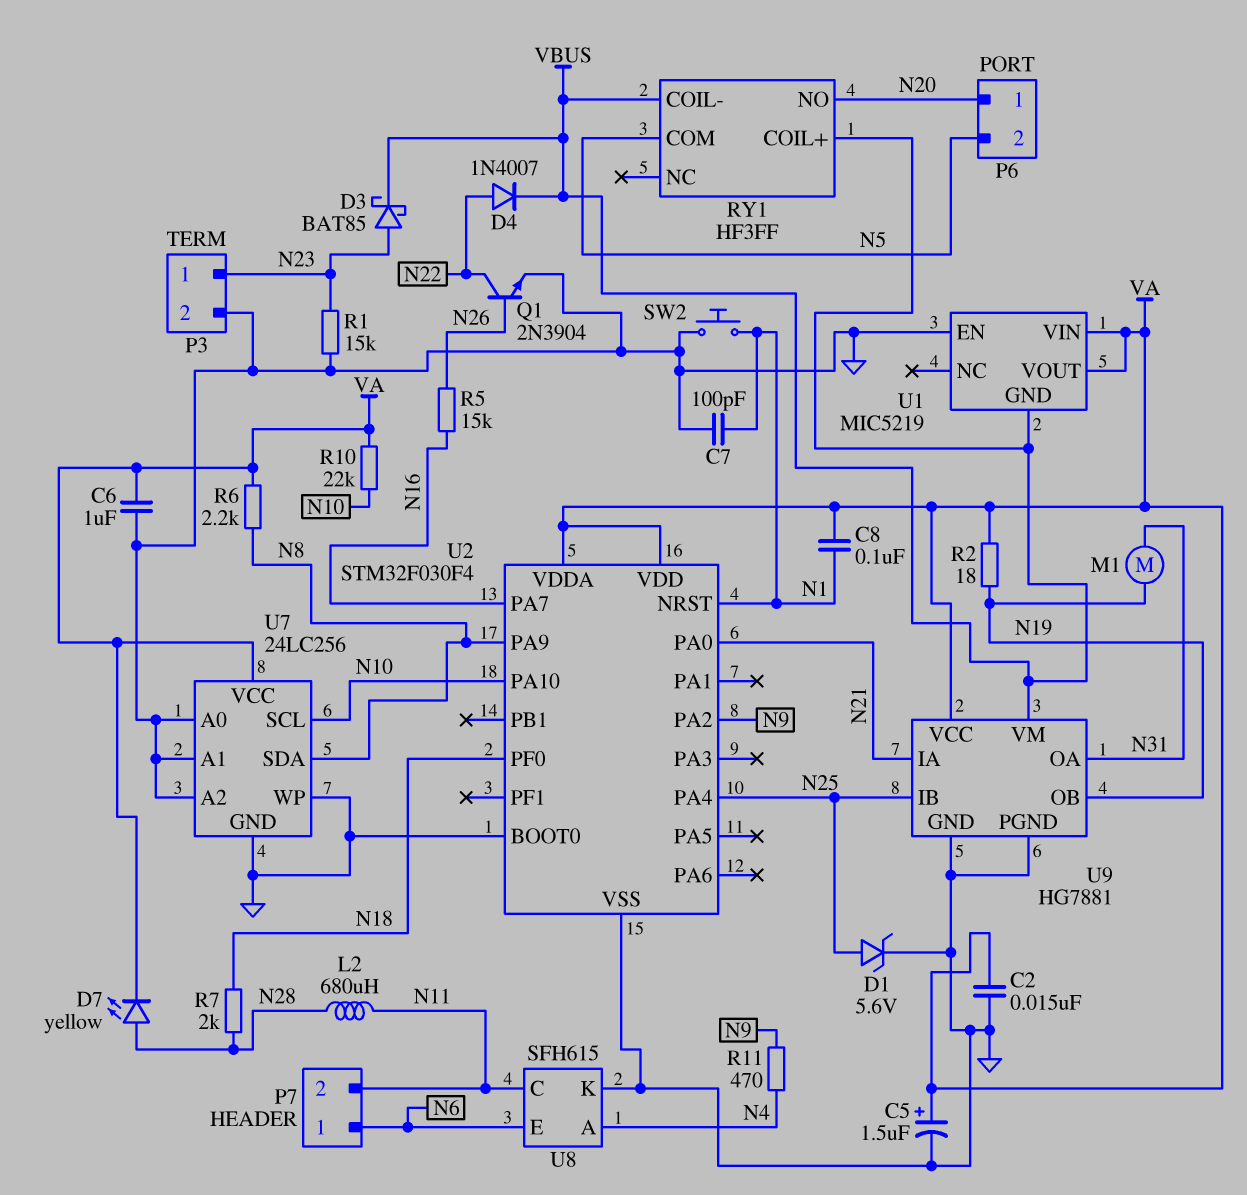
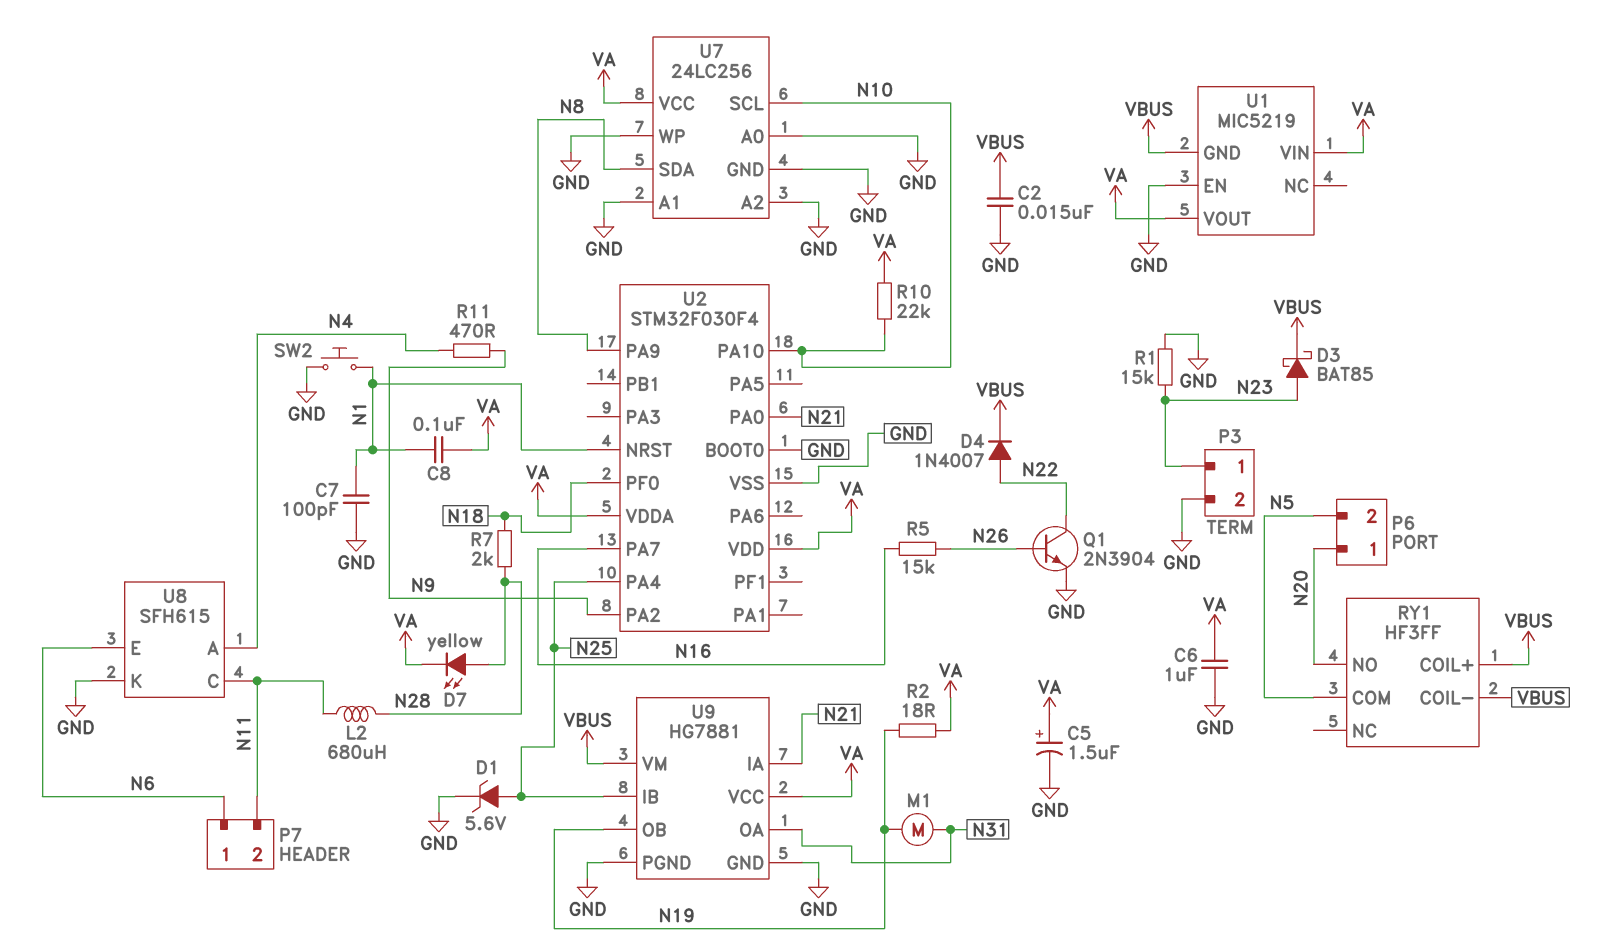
C2: 15nF (GND, VA) -> 15nF (GND, VBUS)
R6: 2.2k (N8, VA) -> none

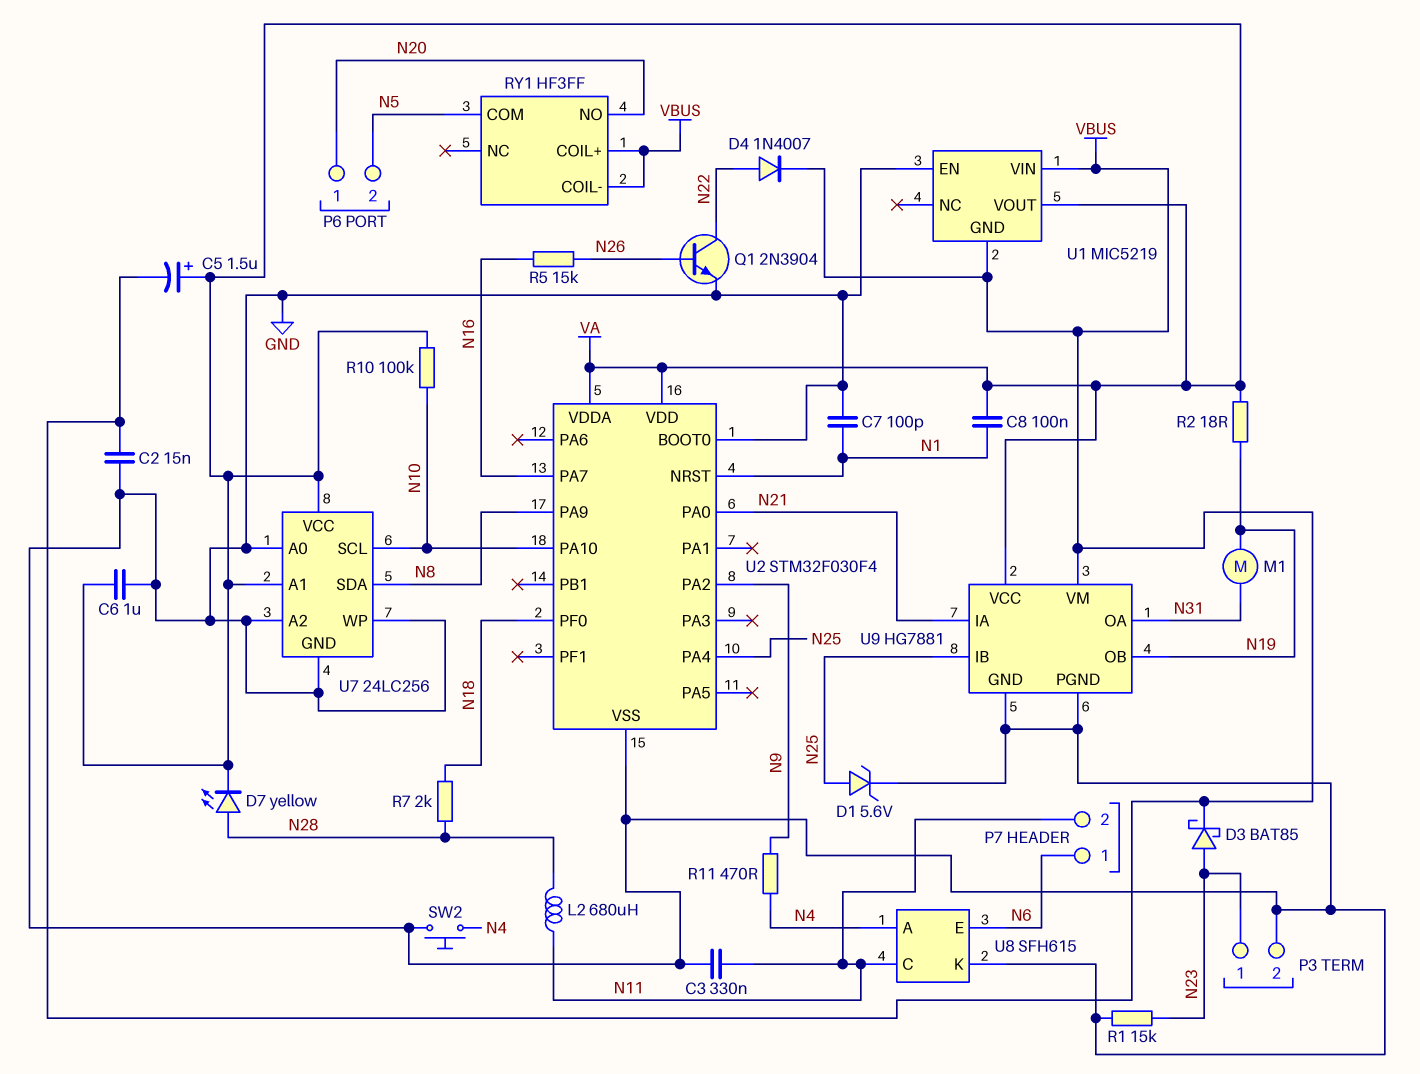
C3: none -> 330nF (GND, N11)
C5: 1.5uF (plus VA, minus GND) -> 1.5uF (plus VA, minus VBUS)
R10: 22k (N10, VA) -> 100k (N10, VA)
SW2: button (GND, N1) -> button (GND, N4)
U1 pin VIN: VA -> VBUS
U7 pin A1: GND -> VA

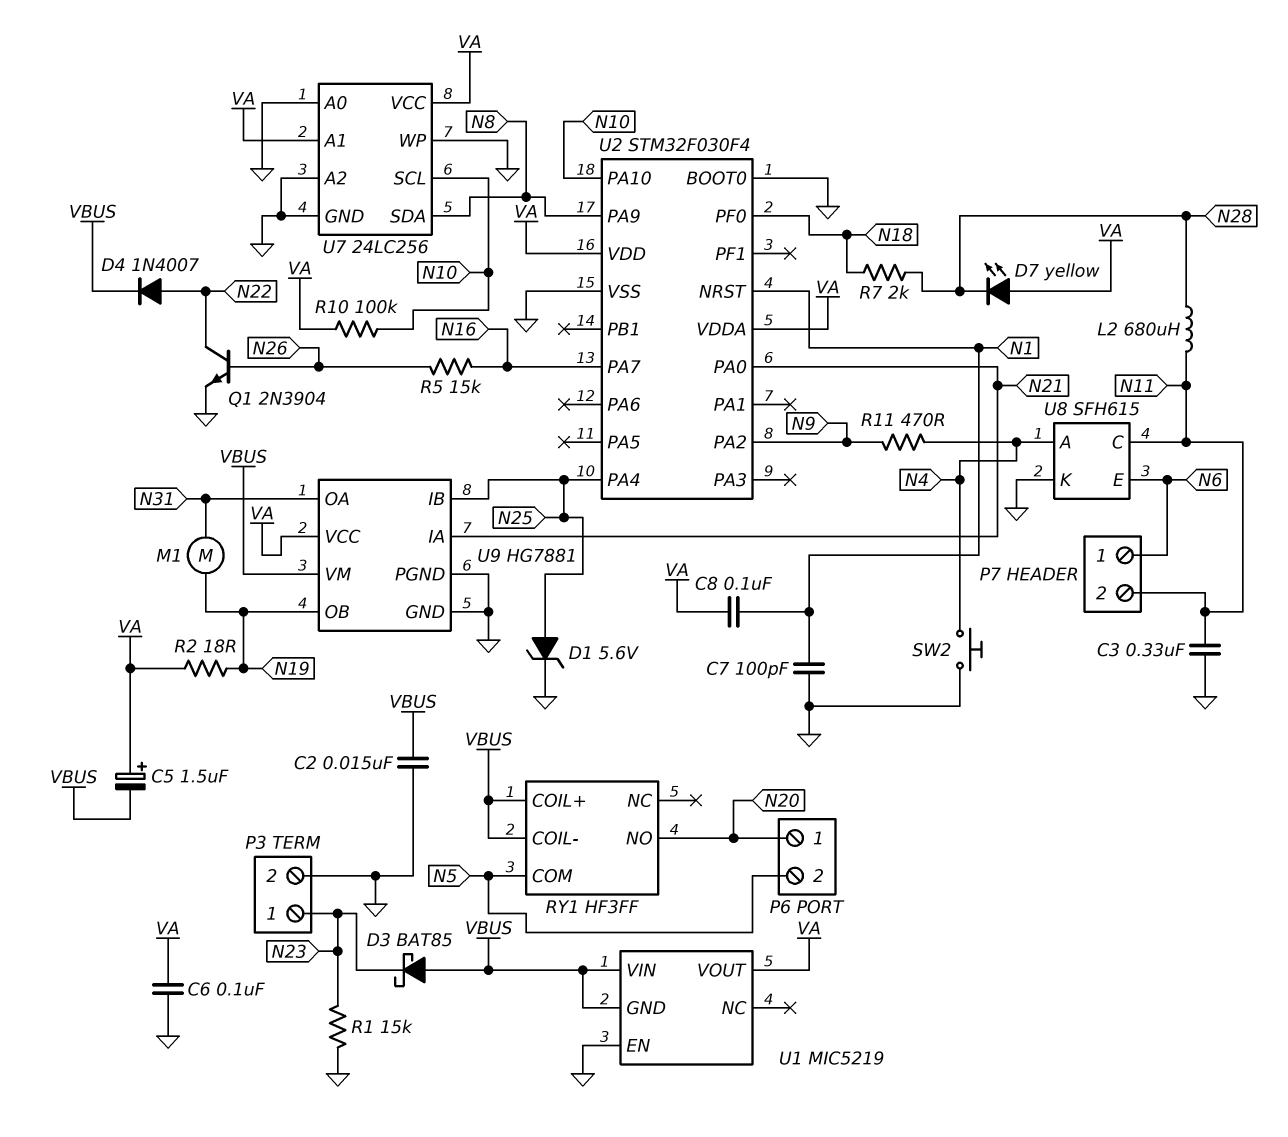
C6: 1uF (GND, VA) -> 100nF (GND, VA)
D3: schottky BAT85 (A N23, K VBUS) -> schottky BAT85 (A VBUS, K N23)
D7: LED yellow (A N28, K VA) -> LED yellow (A VA, K N28)

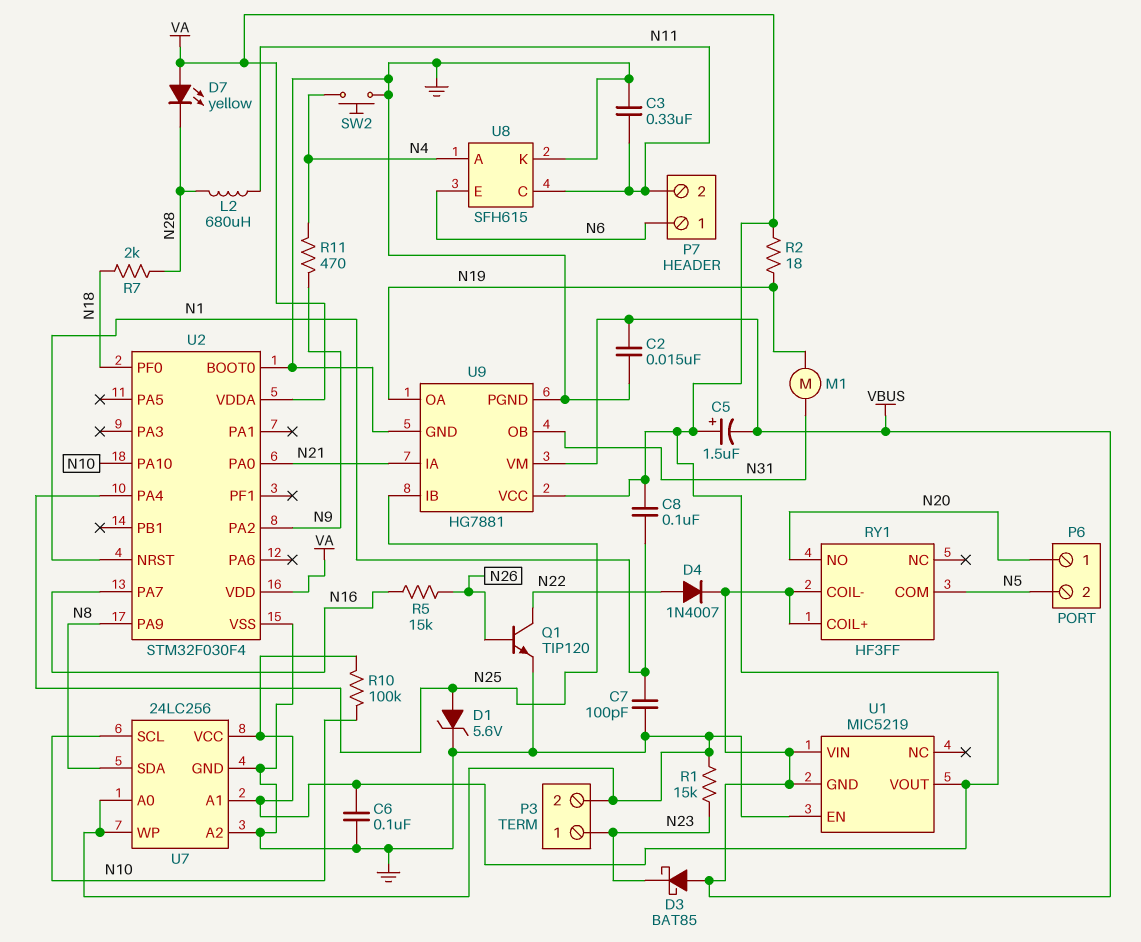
Q1: NPN 2N3904 (B N26, C N22, E GND) -> NPN TIP120 (B N26, C N22, E GND)
U9 pin OA: N31 -> N19
U9 pin OB: N19 -> N31

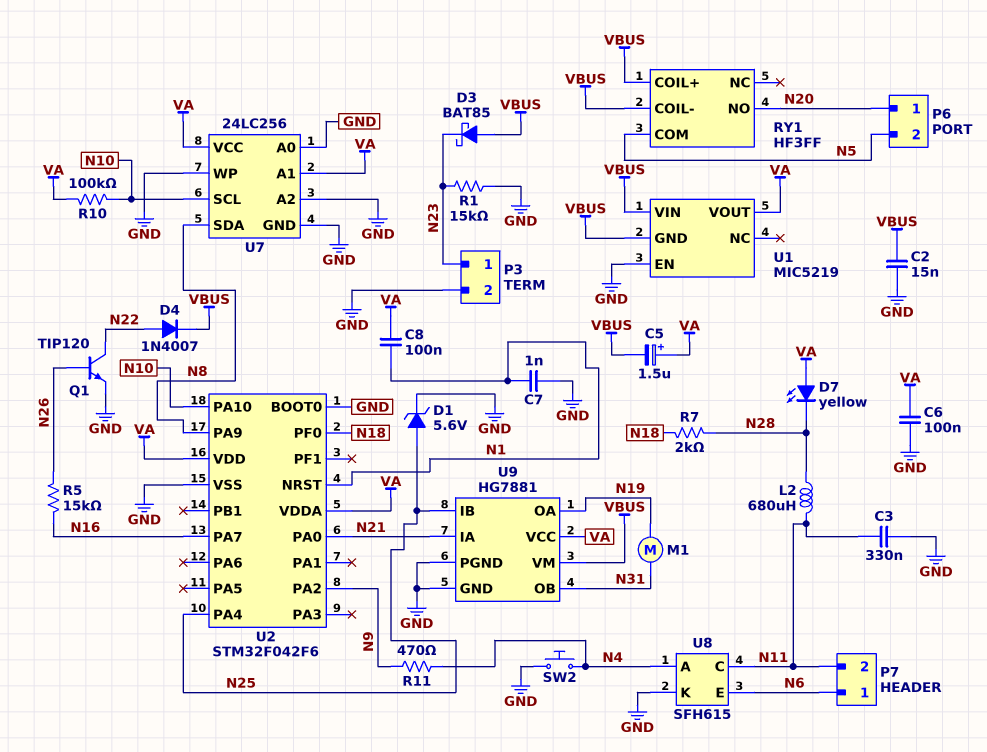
C7: 100pF (GND, N1) -> 1nF (GND, N1)
R2: 18 (N19, VA) -> none
U2: STM32F030F4 -> STM32F042F6

